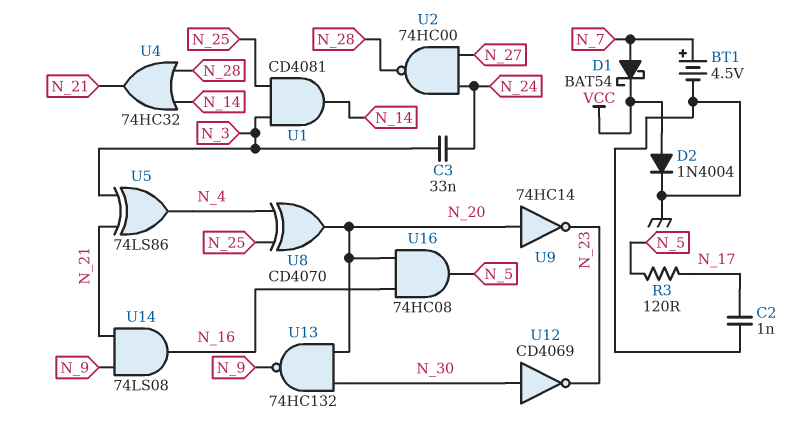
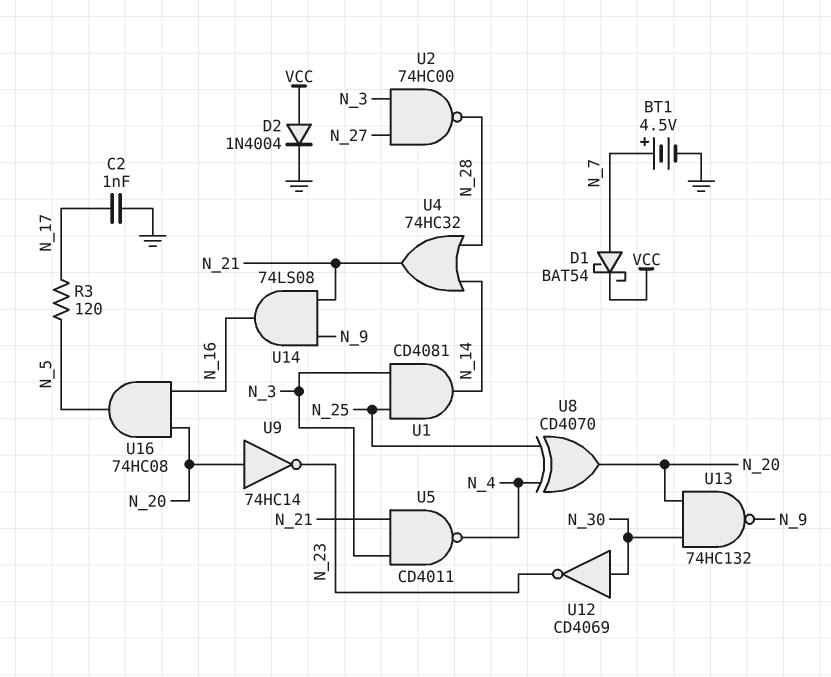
C3: 33nF (N_3, N_24) -> none
U2: NAND 74HC00 (in N_24, in N_27, out N_28) -> NAND 74HC00 (in N_3, in N_27, out N_28)
U5: XOR 74LS86 (in N_3, in N_21, out N_4) -> NAND CD4011 (in N_3, in N_21, out N_4)

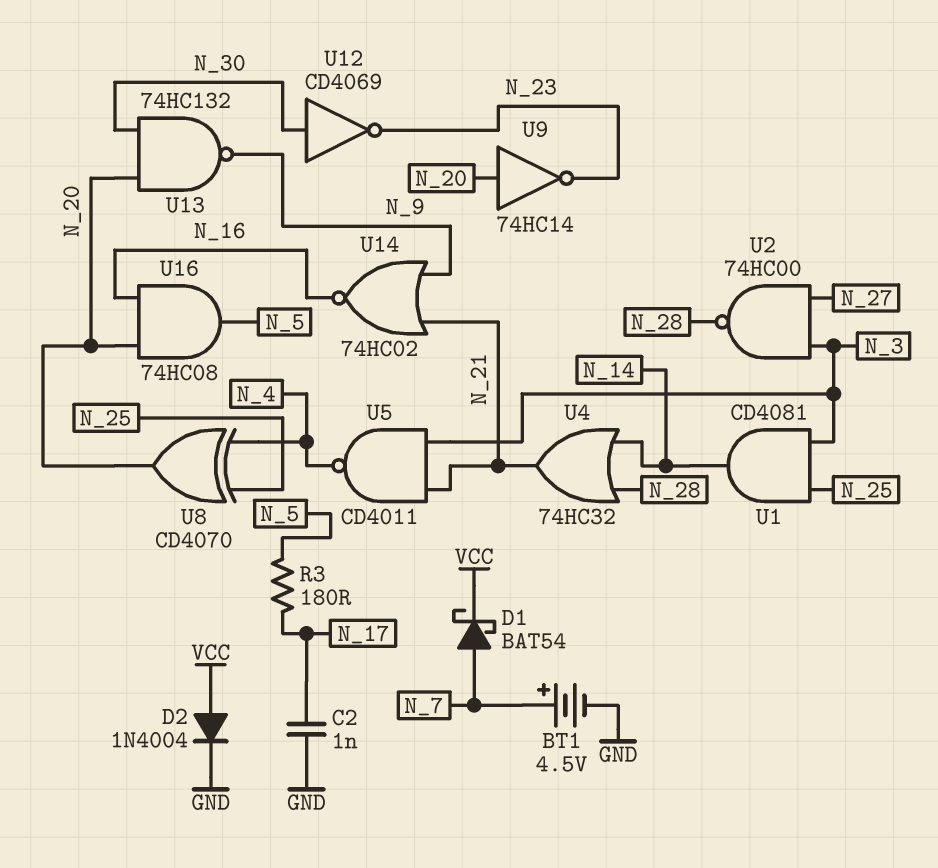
R3: 120 (N_5, N_17) -> 180 (N_5, N_17)
U14: AND 74LS08 (in N_9, in N_21, out N_16) -> NOR 74HC02 (in N_9, in N_21, out N_16)

